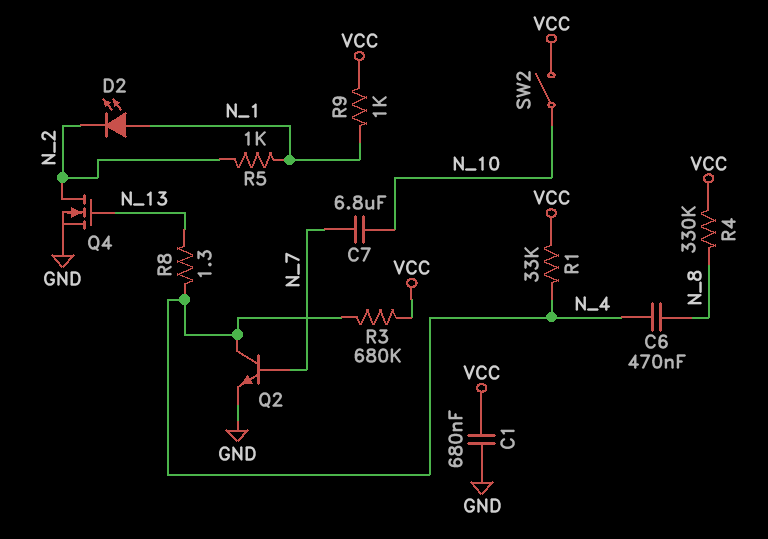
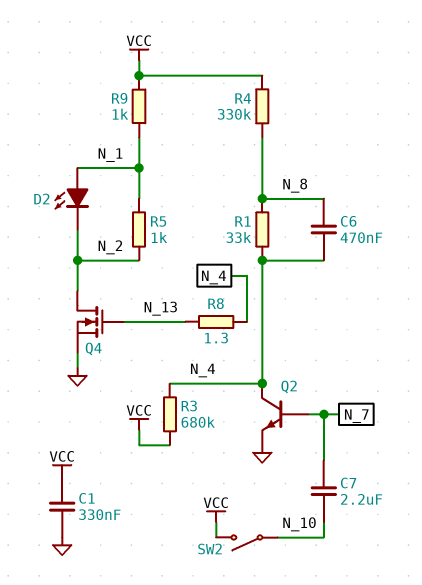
C1: 680nF (GND, VCC) -> 330nF (GND, VCC)
C7: 6.8uF (N_7, N_10) -> 2.2uF (N_7, N_10)
R1: 33k (N_4, VCC) -> 33k (N_4, N_8)

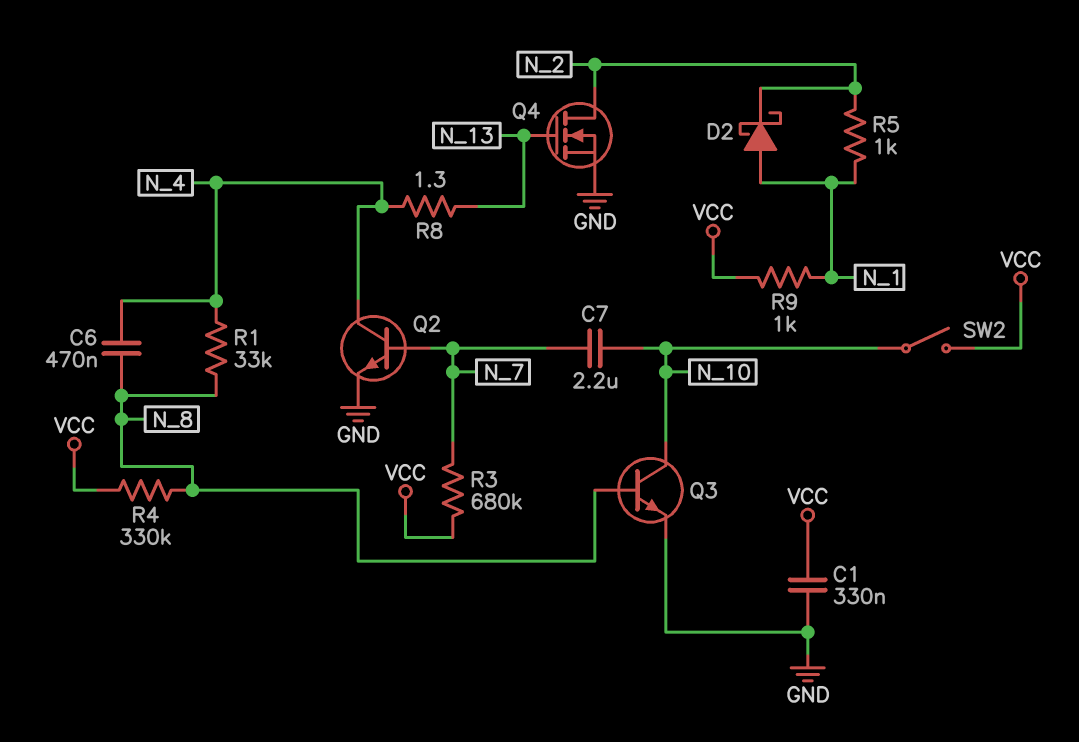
D2: LED (A N_1, K N_2) -> schottky (A N_1, K N_2)
Q3: none -> NPN (B N_8, C N_10, E GND)
R3: 680k (N_4, VCC) -> 680k (N_7, VCC)

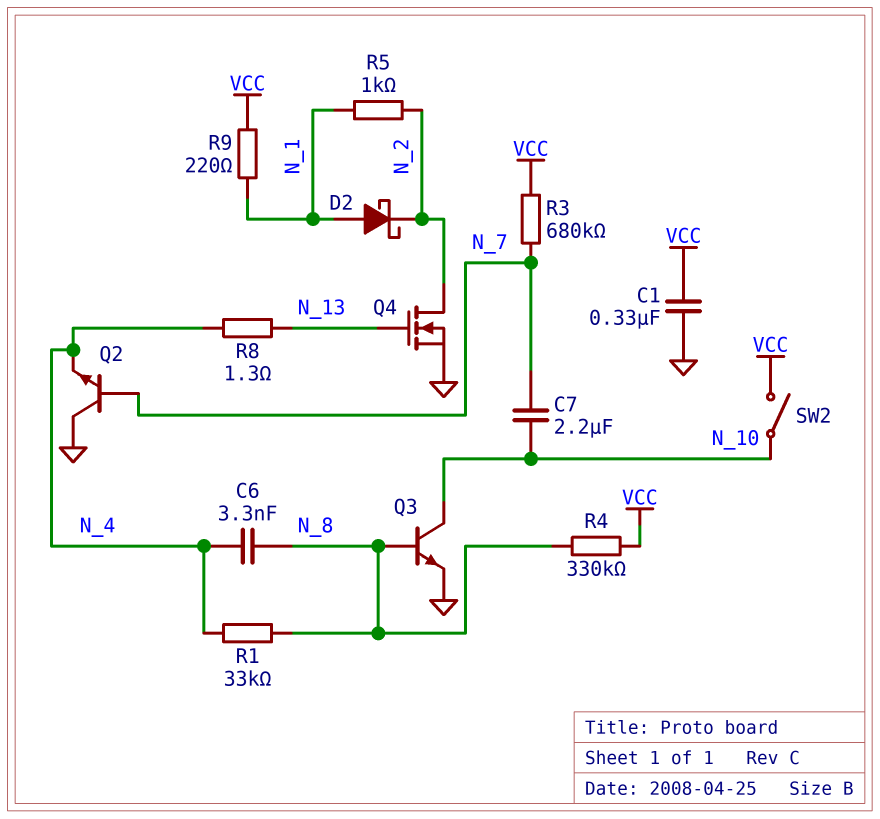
C6: 470nF (N_4, N_8) -> 3.3nF (N_4, N_8)
Q2: NPN (B N_7, C N_4, E GND) -> NPN (B N_7, C GND, E N_4)
R9: 1k (N_1, VCC) -> 220 (N_1, VCC)

